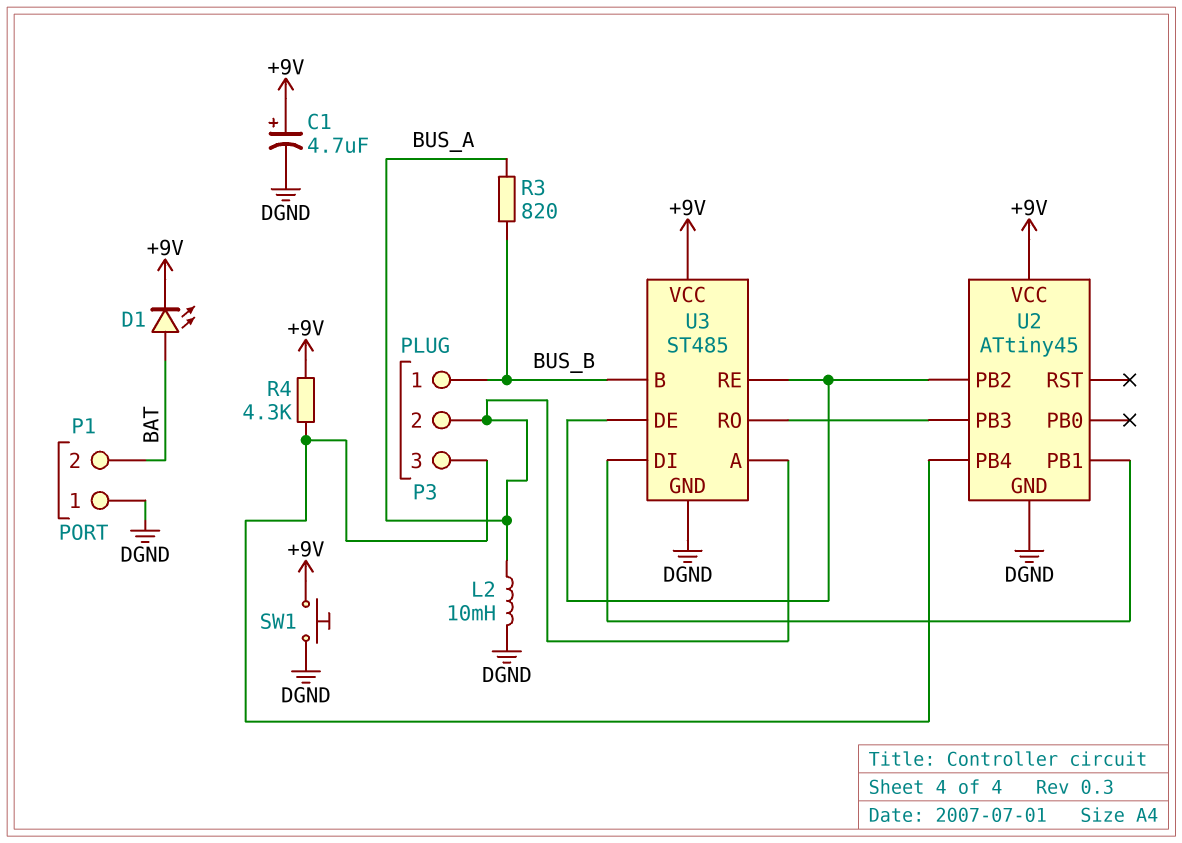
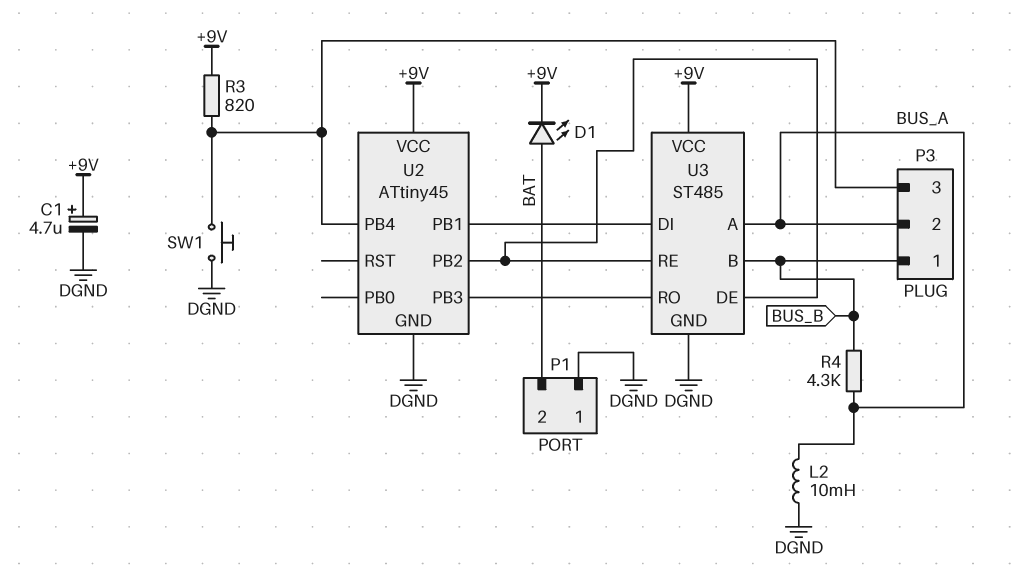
R3: 820 (BUS_A, BUS_B) -> 820 (+9V, P3/3)
R4: 4.3k (+9V, P3/3) -> 4.3k (BUS_A, BUS_B)
SW1: button (+9V, DGND) -> button (DGND, P3/3)

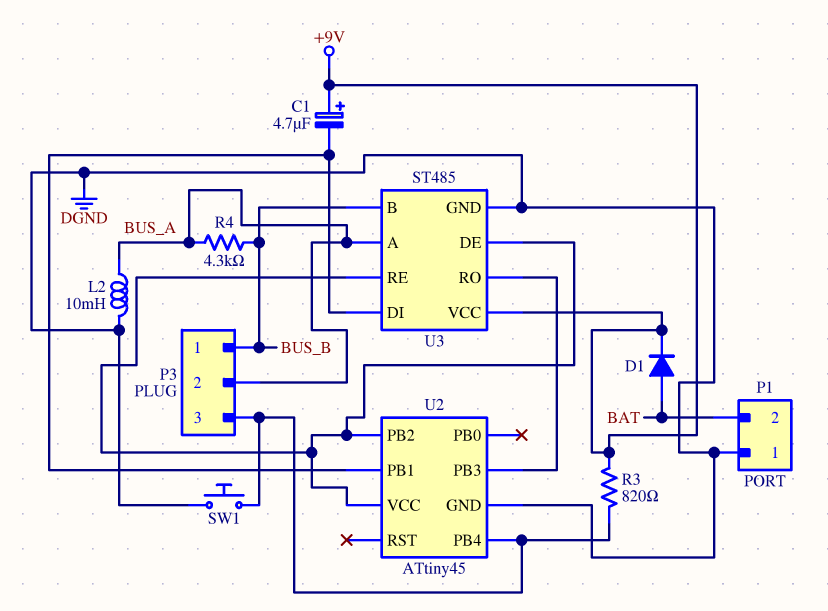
C1: 4.7uF (plus +9V, minus DGND) -> 4.7uF (plus +9V, minus U2/PB1)
D1: LED (A BAT, K +9V) -> diode (A BAT, K +9V)
U2 pin VCC: +9V -> U2/PB2

